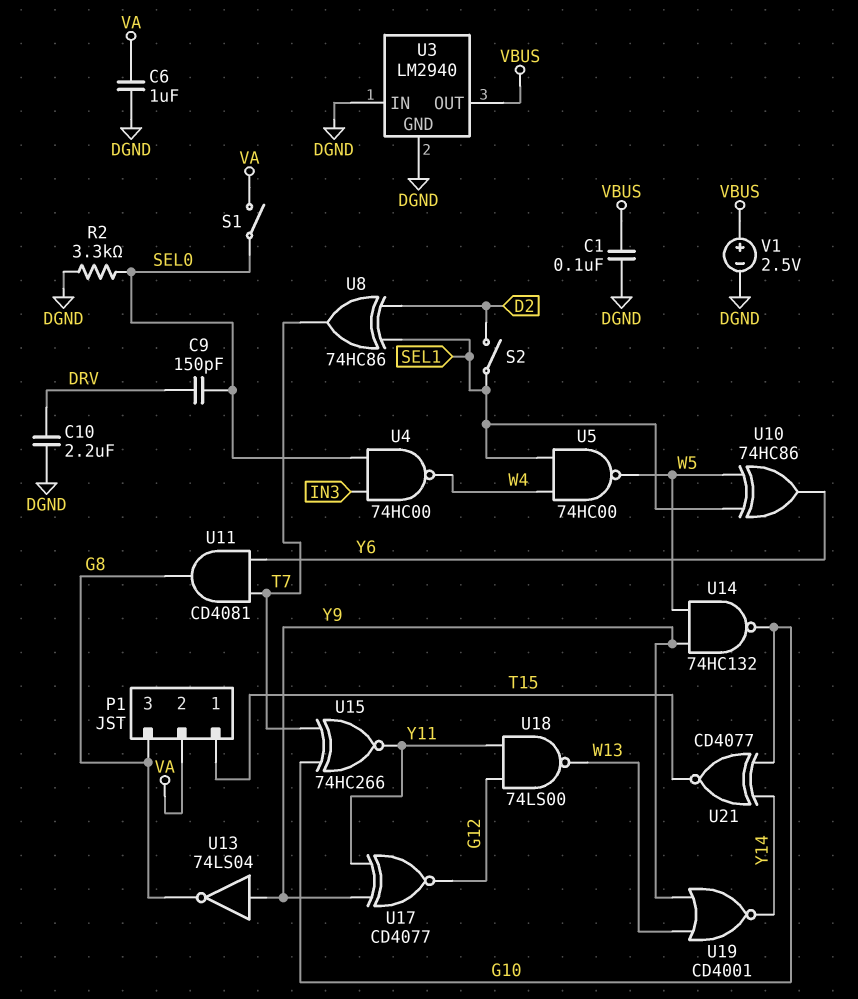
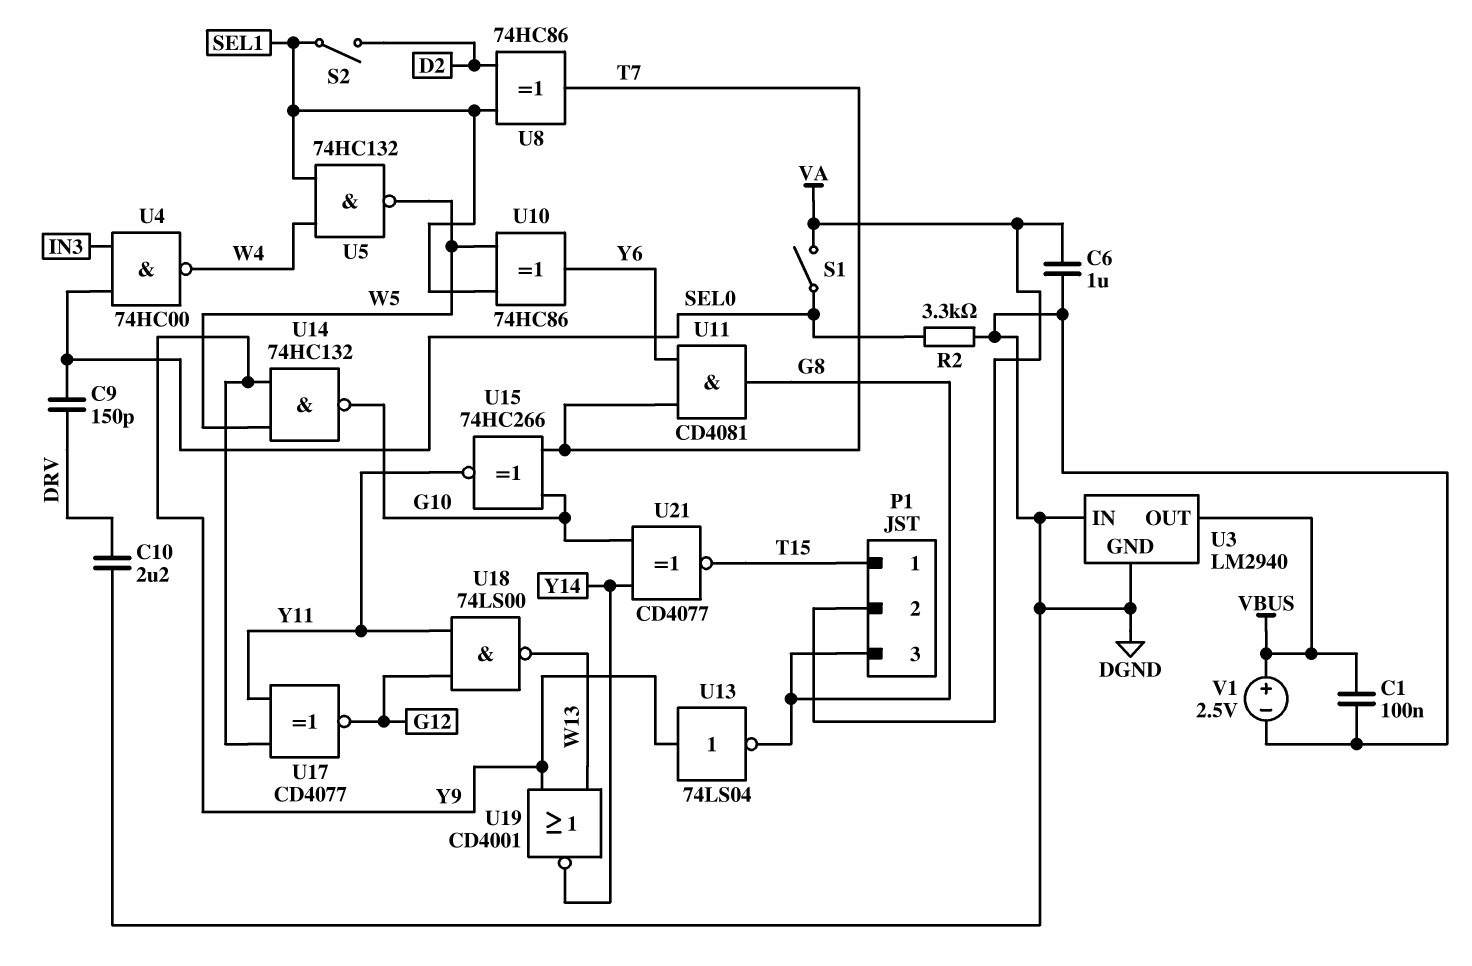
U5: NAND 74HC00 (in SEL1, in W4, out W5) -> NAND 74HC132 (in SEL1, in W4, out W5)

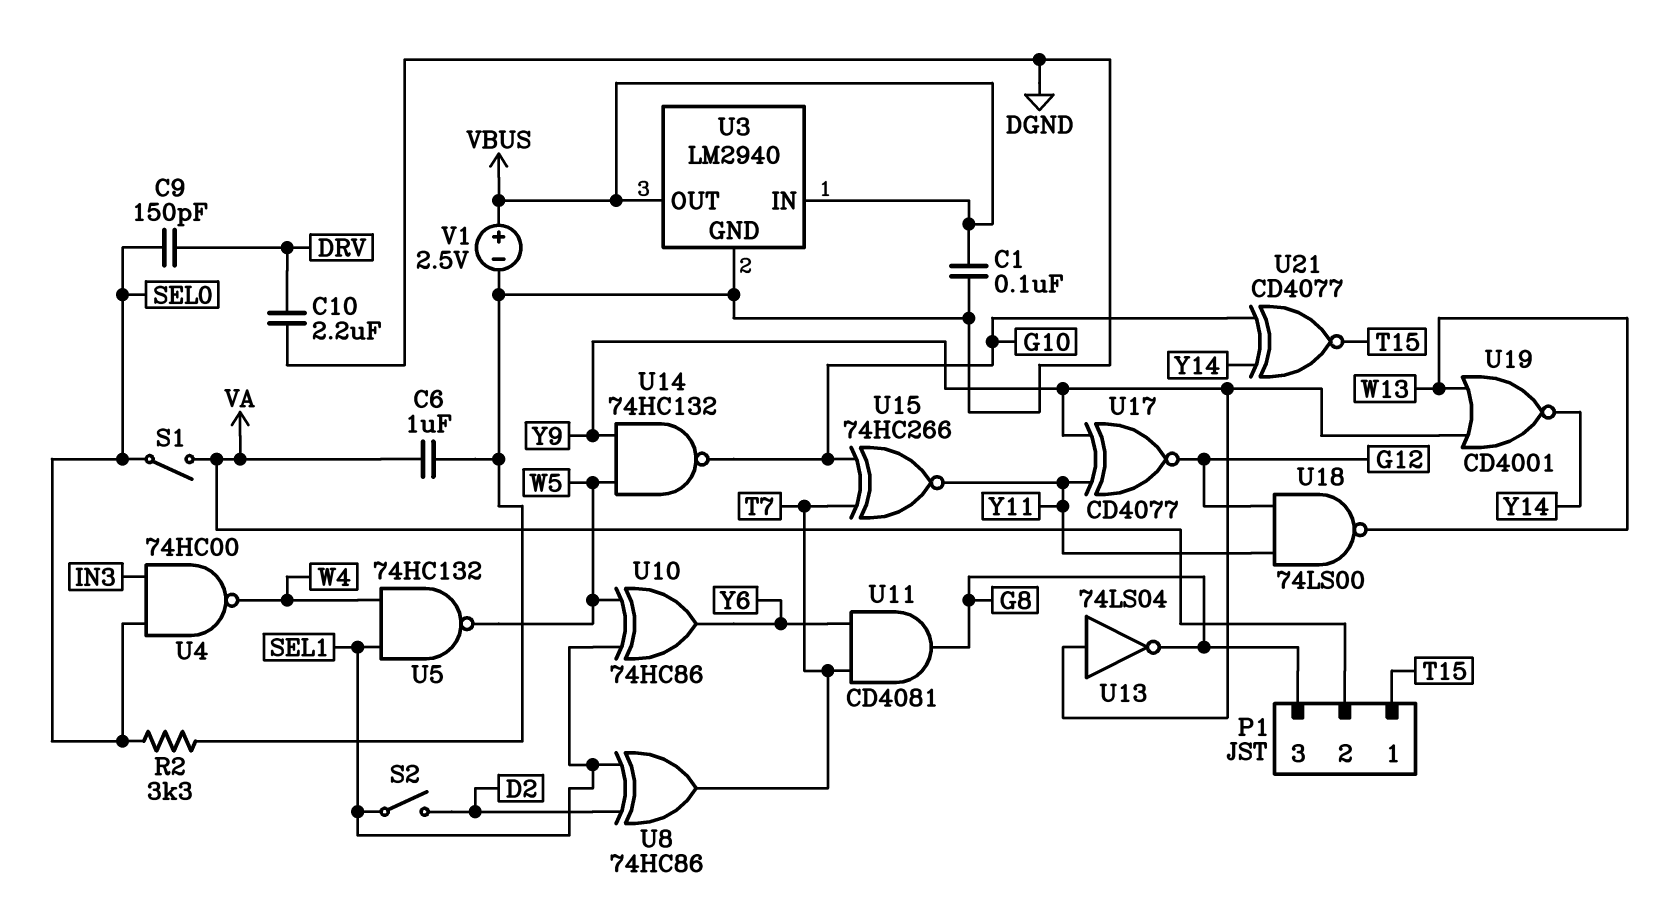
U3 pin IN: DGND -> VBUS

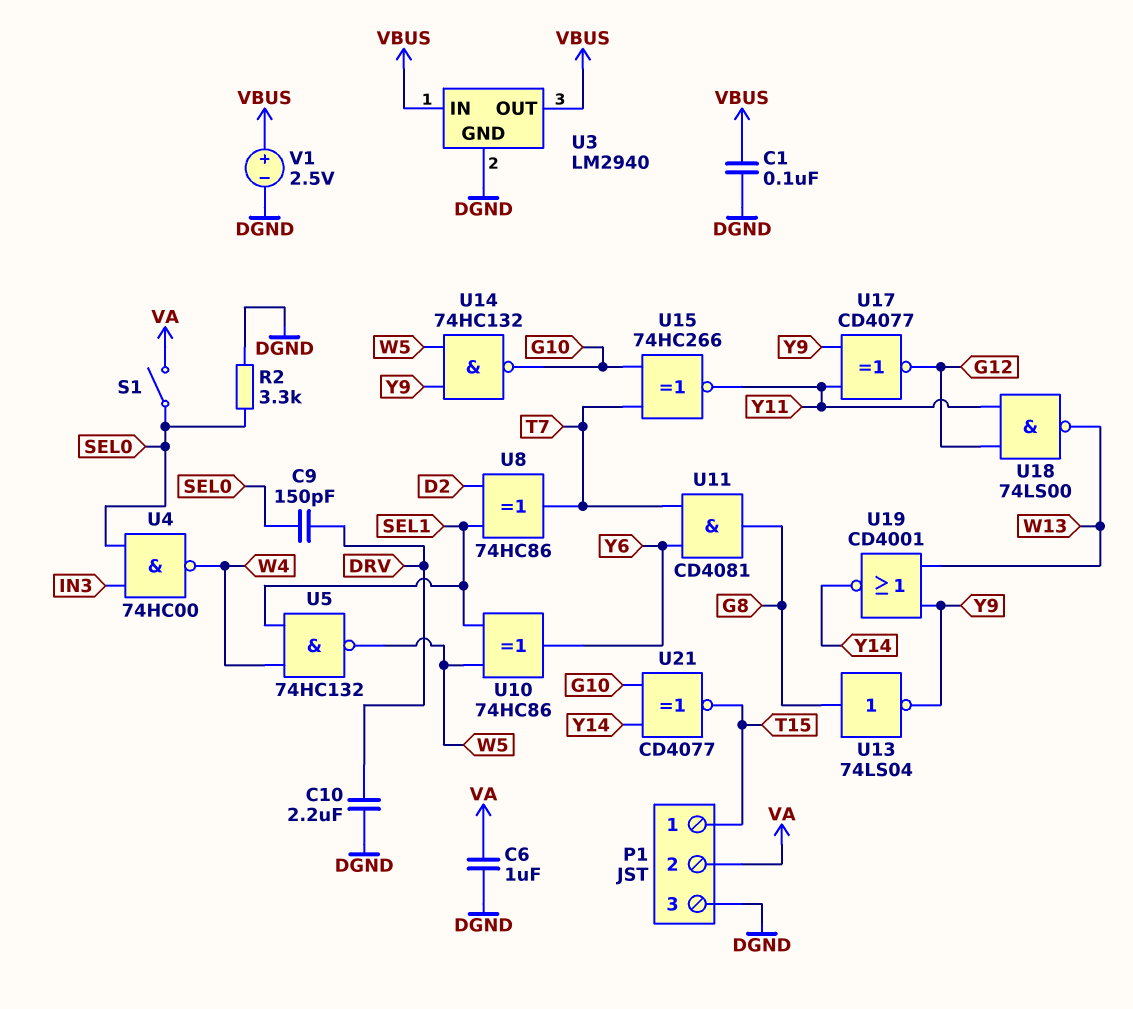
P1 pin 3: G8 -> DGND
S2: switch (D2, SEL1) -> none
U13: NOT 74LS04 (in Y9, out G8) -> NOT 74LS04 (in G8, out Y9)

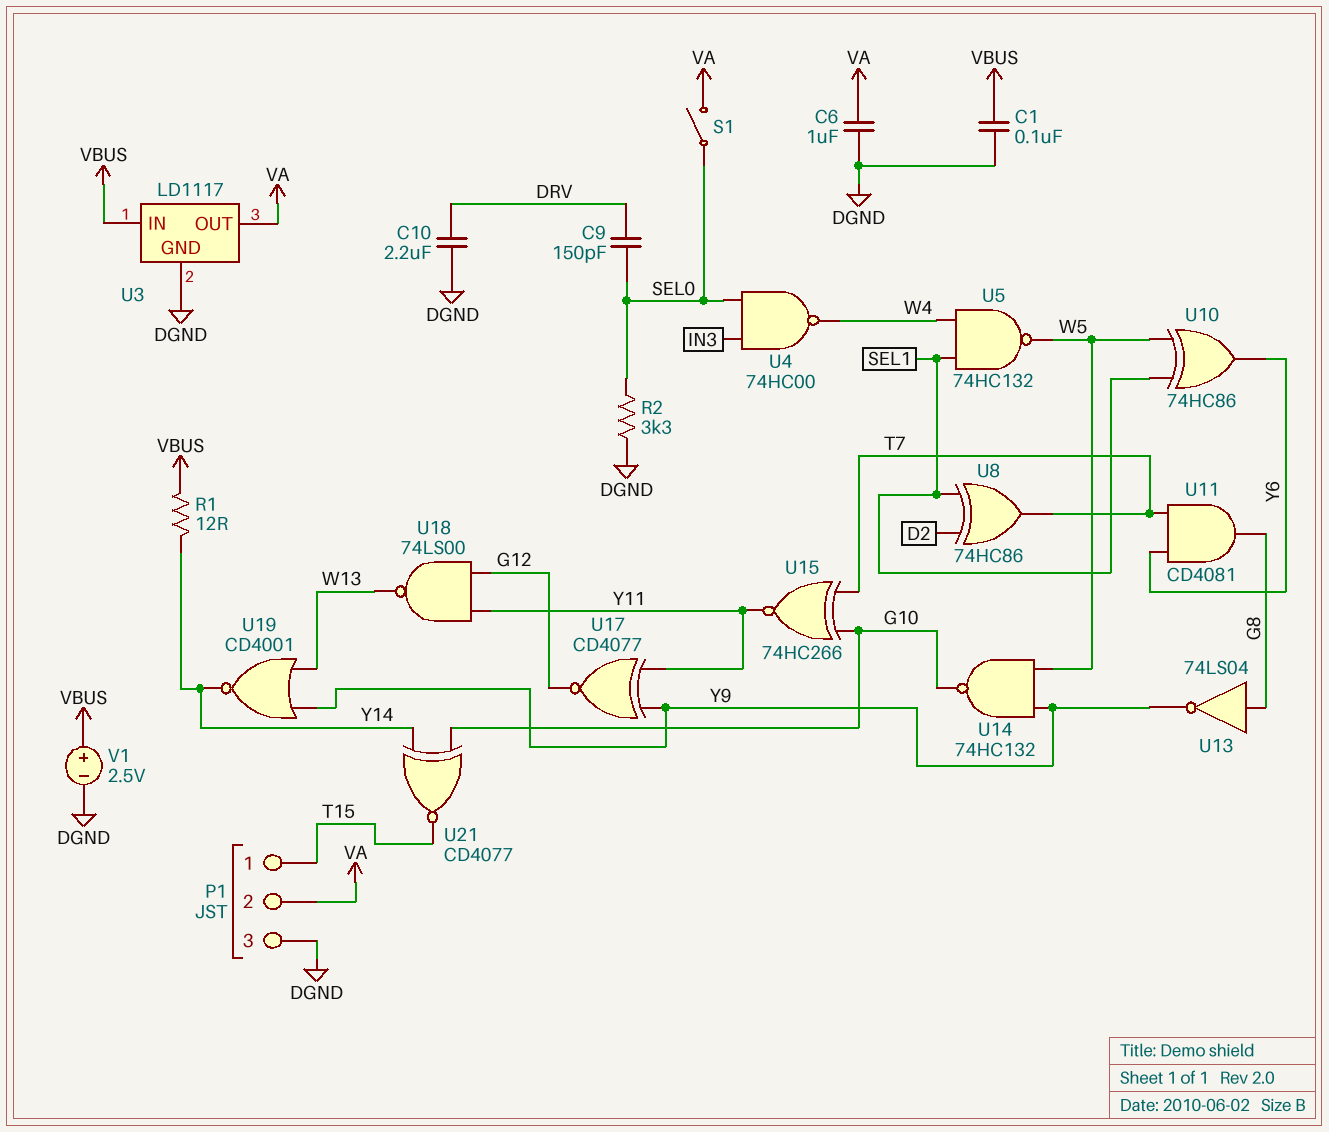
R1: none -> 12 (VBUS, Y14)
U3: LM2940 -> LD1117
U3 pin OUT: VBUS -> VA

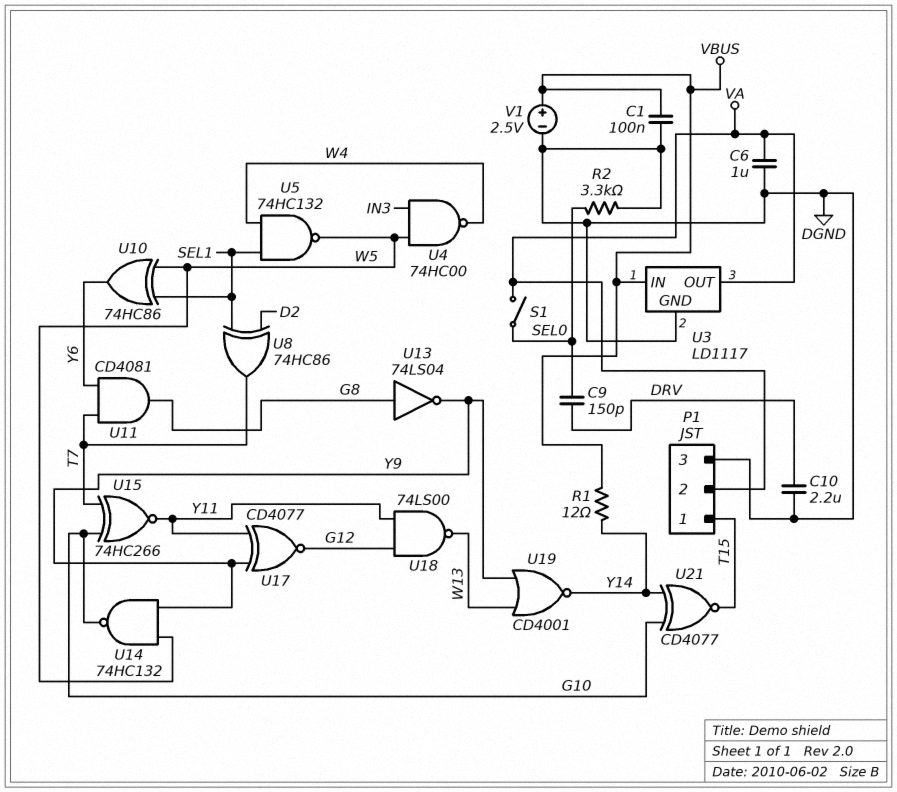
U4: NAND 74HC00 (in IN3, in SEL0, out W4) -> NAND 74HC00 (in IN3, in W5, out W4)

